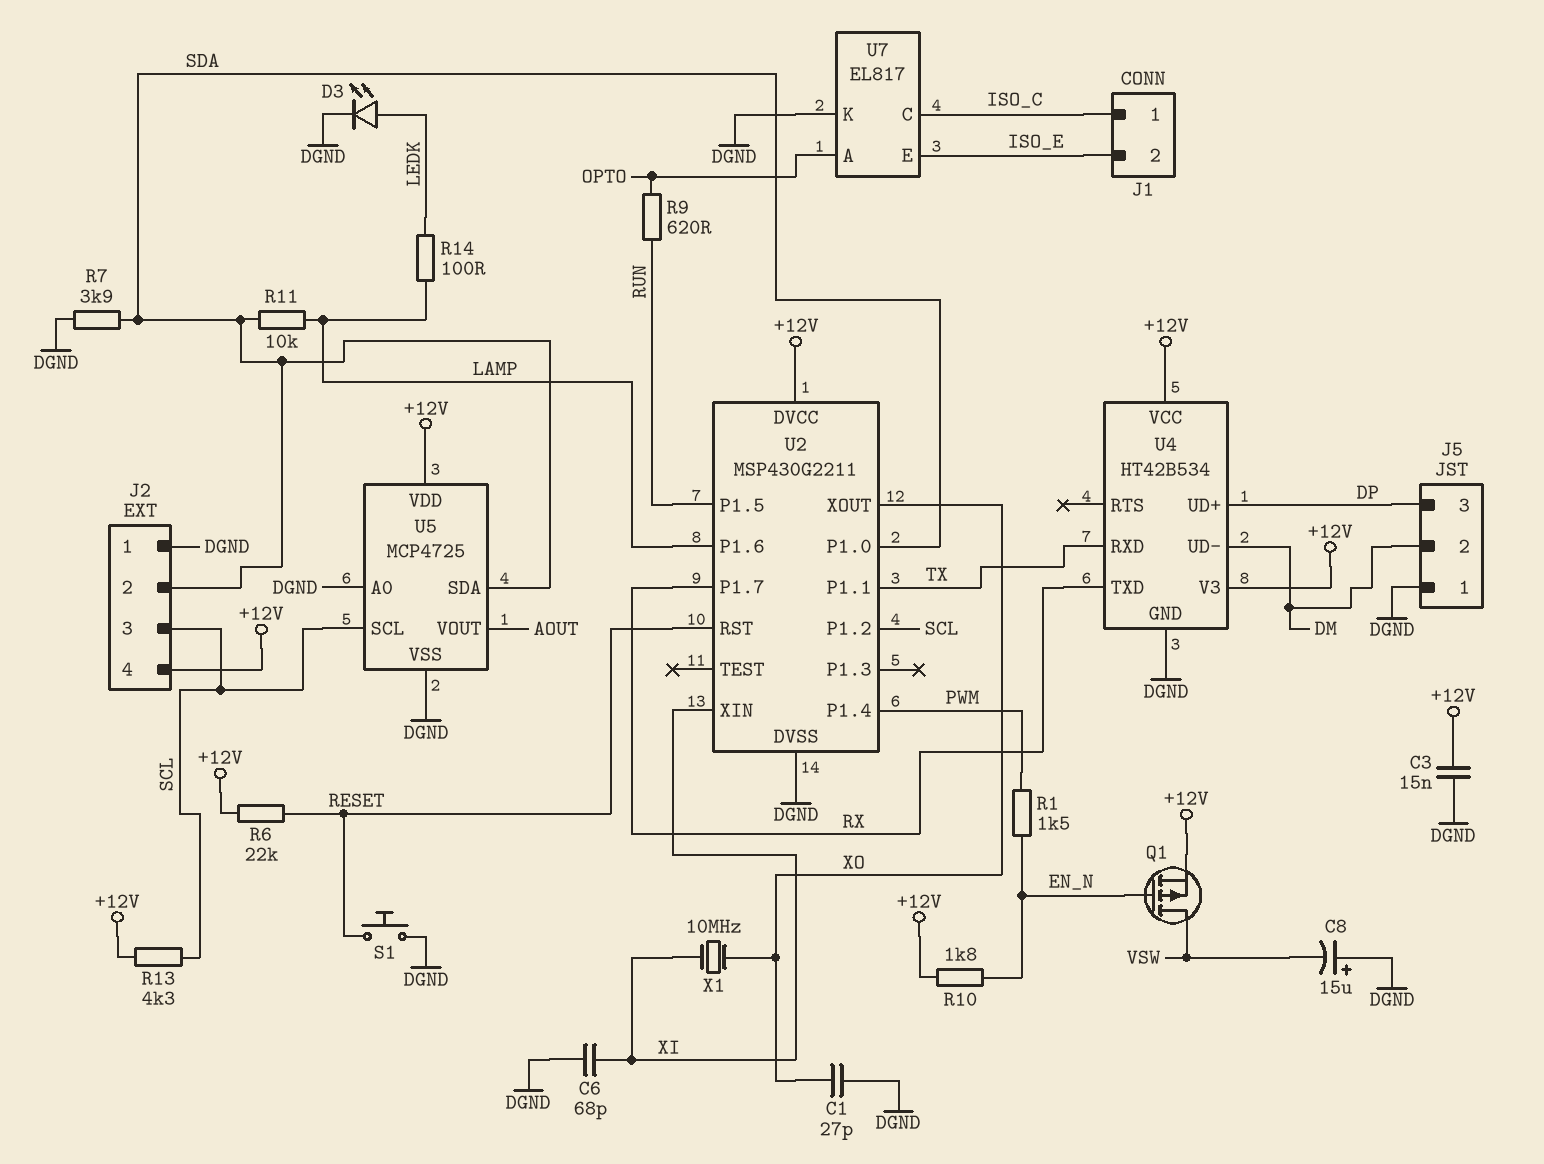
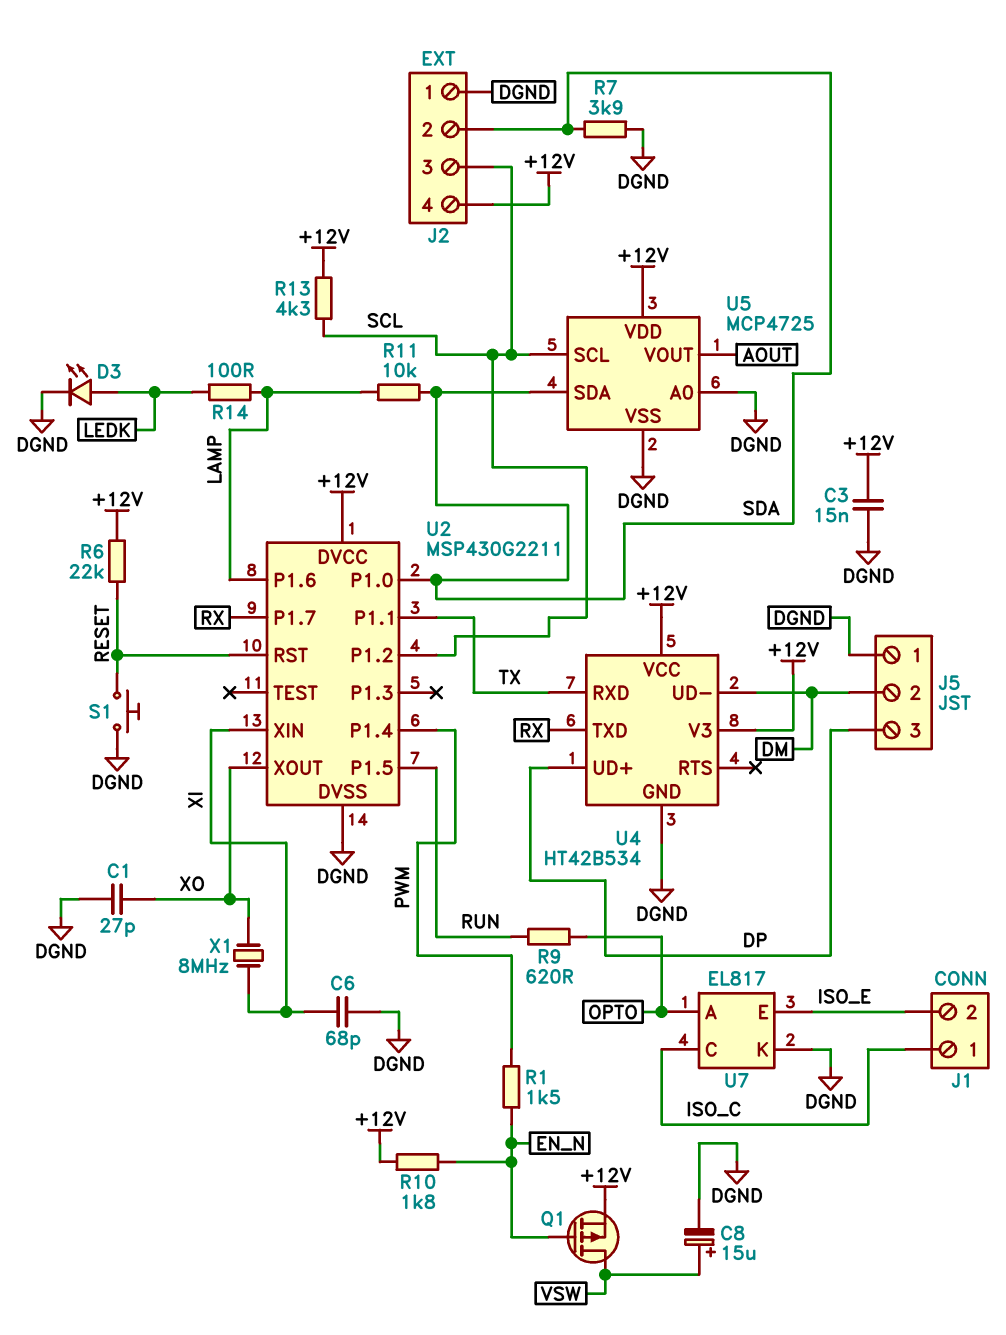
C8: 15uF (plus DGND, minus VSW) -> 15uF (plus VSW, minus DGND)
X1: 10MHz (XI, XO) -> 8MHz (XI, XO)

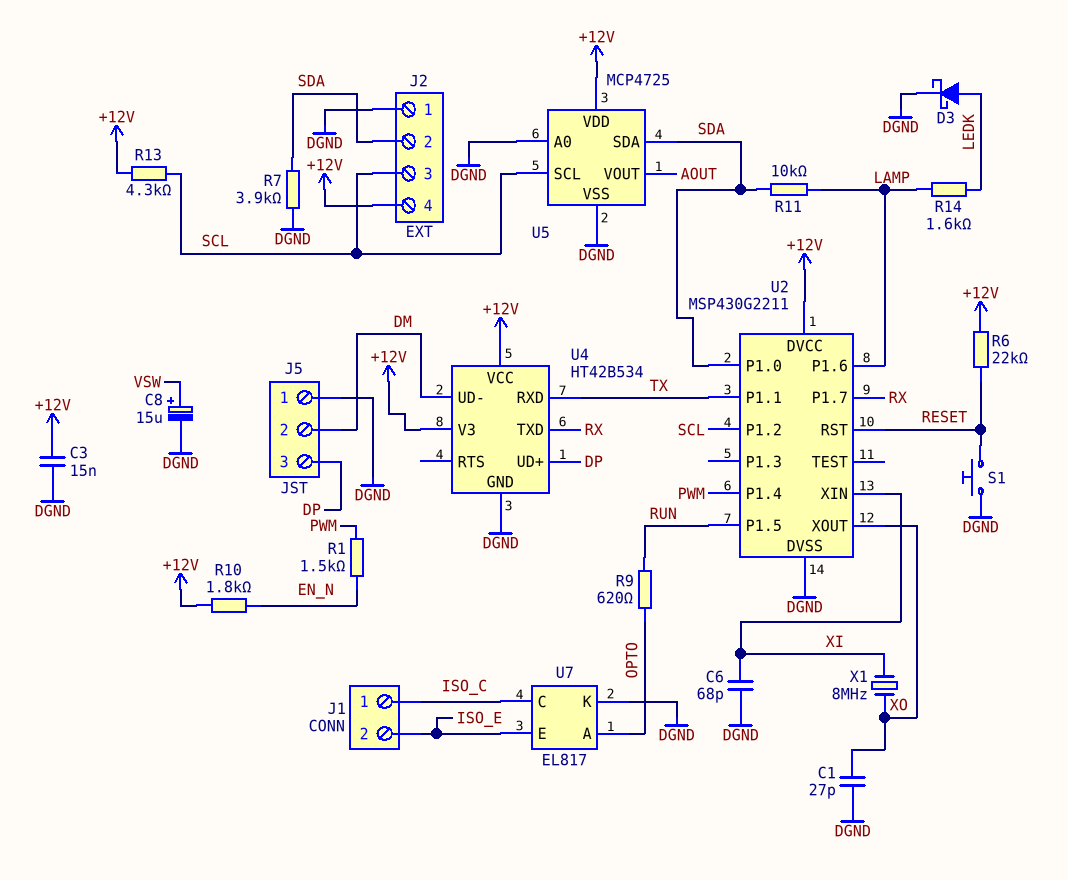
D3: LED (A LEDK, K DGND) -> schottky (A LEDK, K DGND)
Q1: PMOS (G EN_N, D VSW, S +12V) -> none
R14: 100 (LAMP, LEDK) -> 1.6k (LAMP, LEDK)

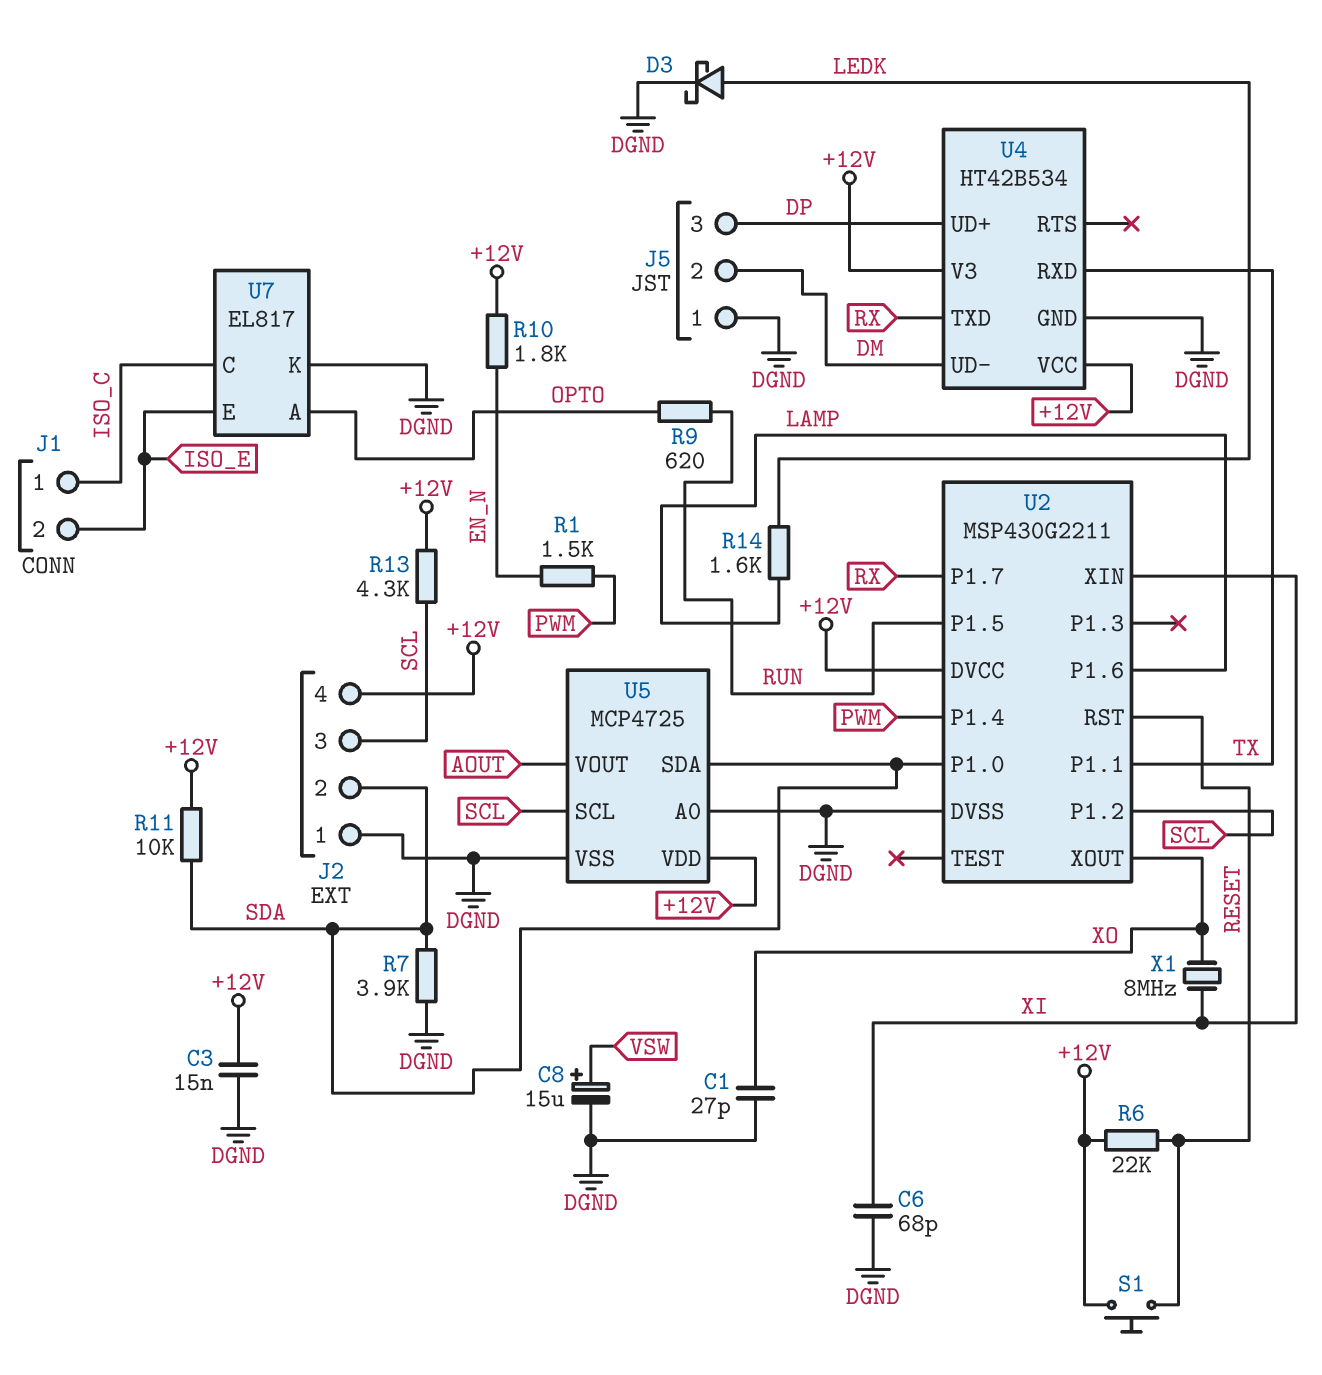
R11: 10k (LAMP, SDA) -> 10k (+12V, SDA)
S1: button (DGND, RESET) -> button (+12V, RESET)

